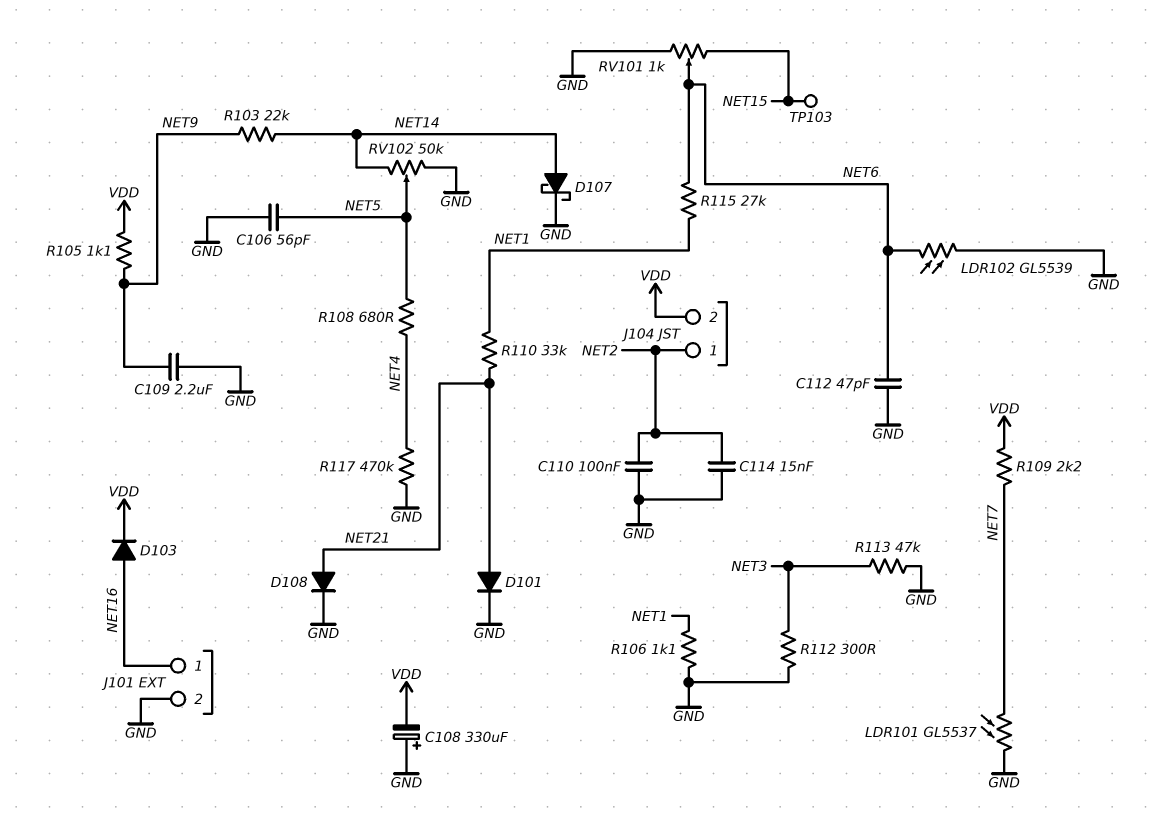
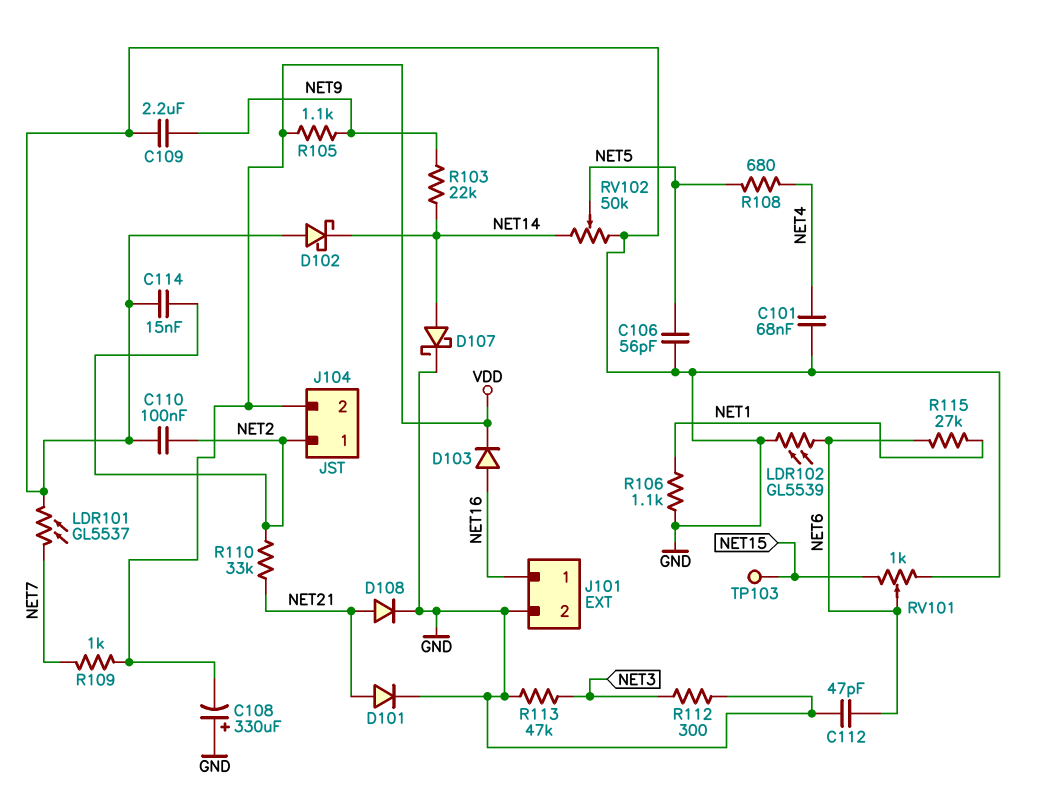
C101: none -> 68nF (GND, NET4)
D102: none -> schottky (A GND, K NET14)
R109: 2.2k (NET7, VDD) -> 1k (NET7, VDD)
R110: 33k (NET1, NET21) -> 33k (NET2, NET21)
R117: 470k (GND, NET4) -> none

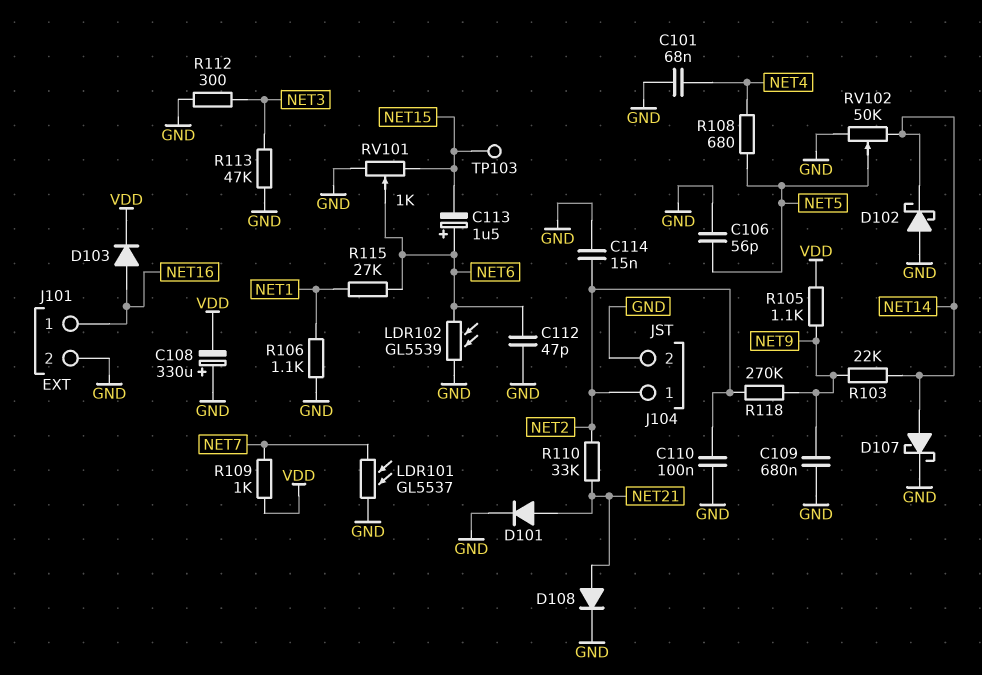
C109: 2.2uF (GND, NET9) -> 680nF (GND, NET9)
C113: none -> 1.5uF (plus NET6, minus NET15)
J104 pin 2: VDD -> GND
R118: none -> 270k (NET2, NET9)

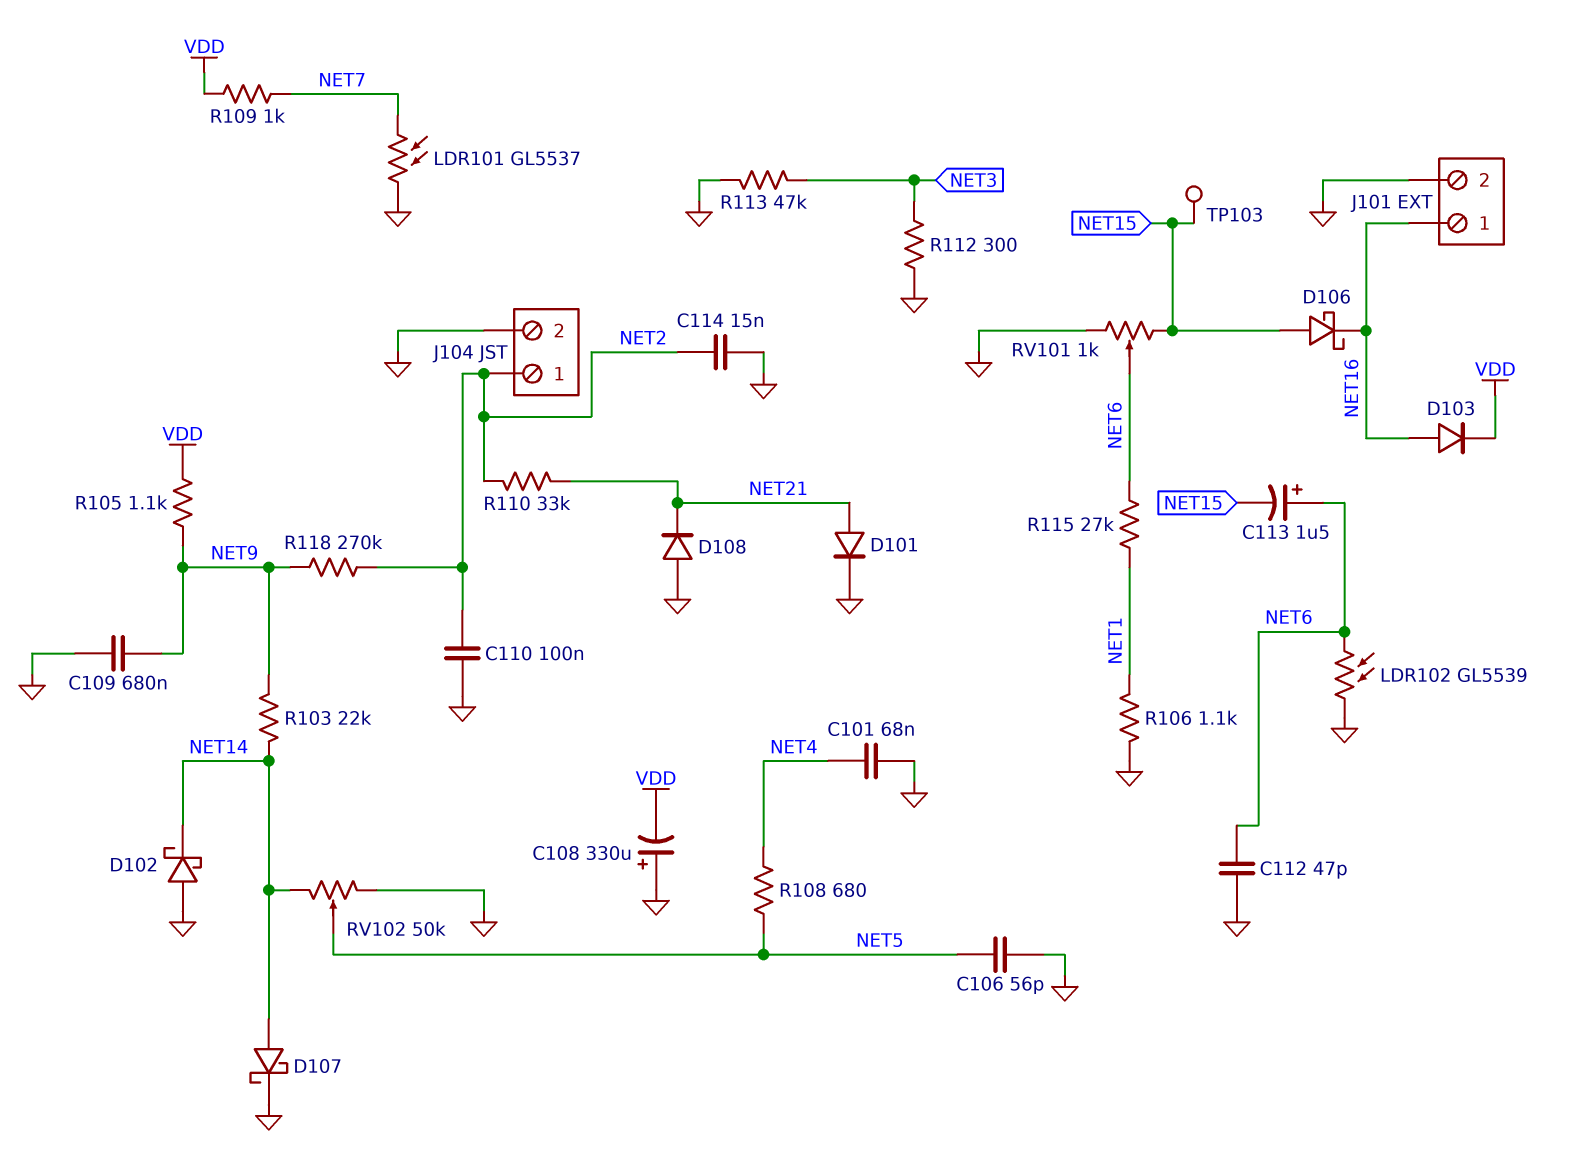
D106: none -> schottky (A NET15, K NET16)
D108: diode (A NET21, K GND) -> diode (A GND, K NET21)

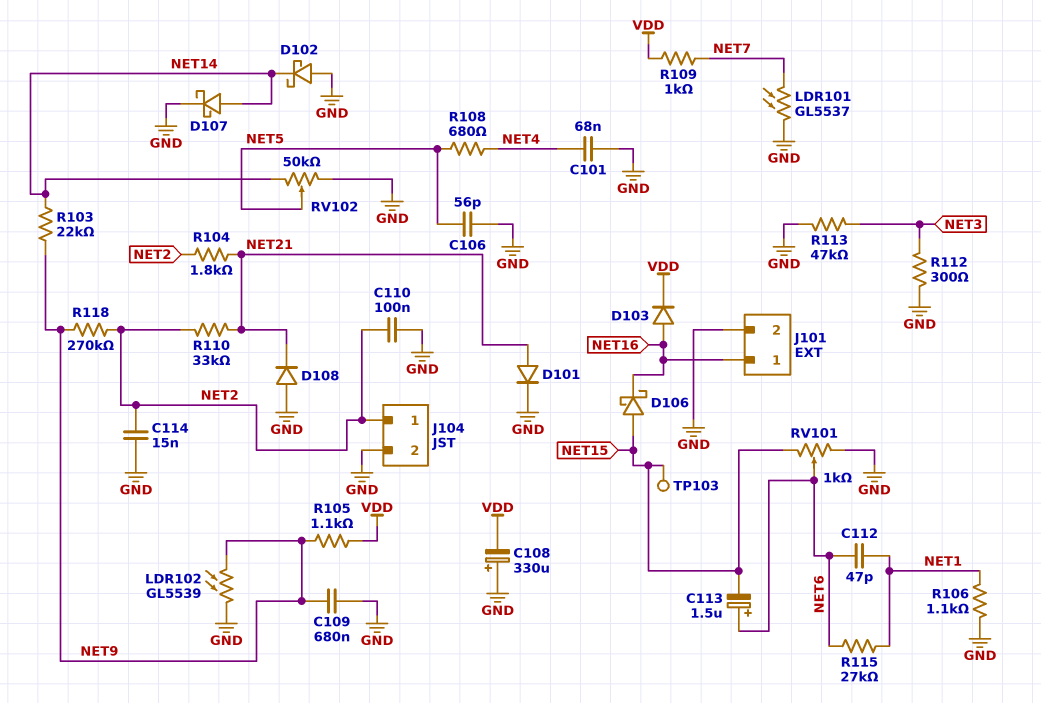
C112: 47pF (GND, NET6) -> 47pF (NET1, NET6)
LDR102: GL5539 (GND, NET6) -> GL5539 (GND, NET9)
R104: none -> 1.8k (NET2, NET21)

